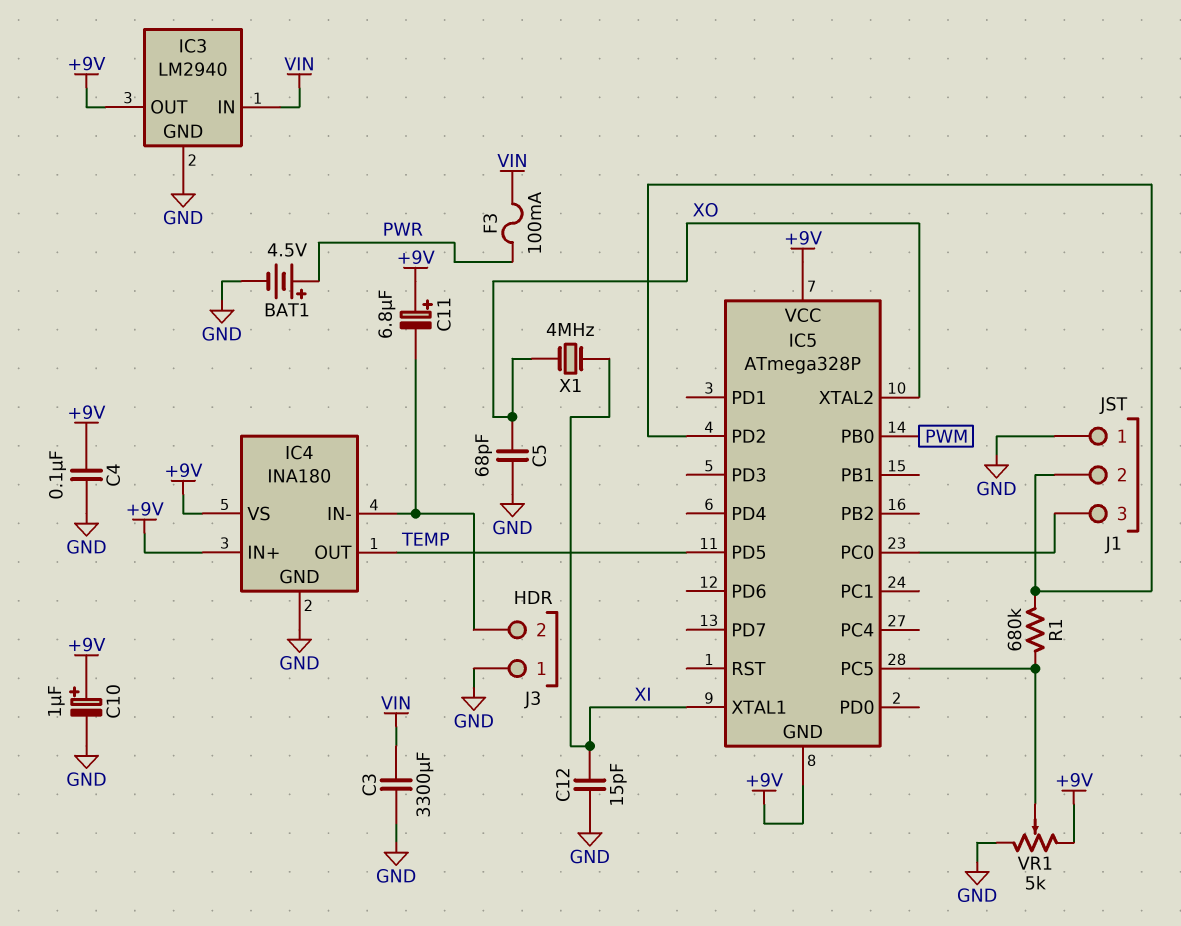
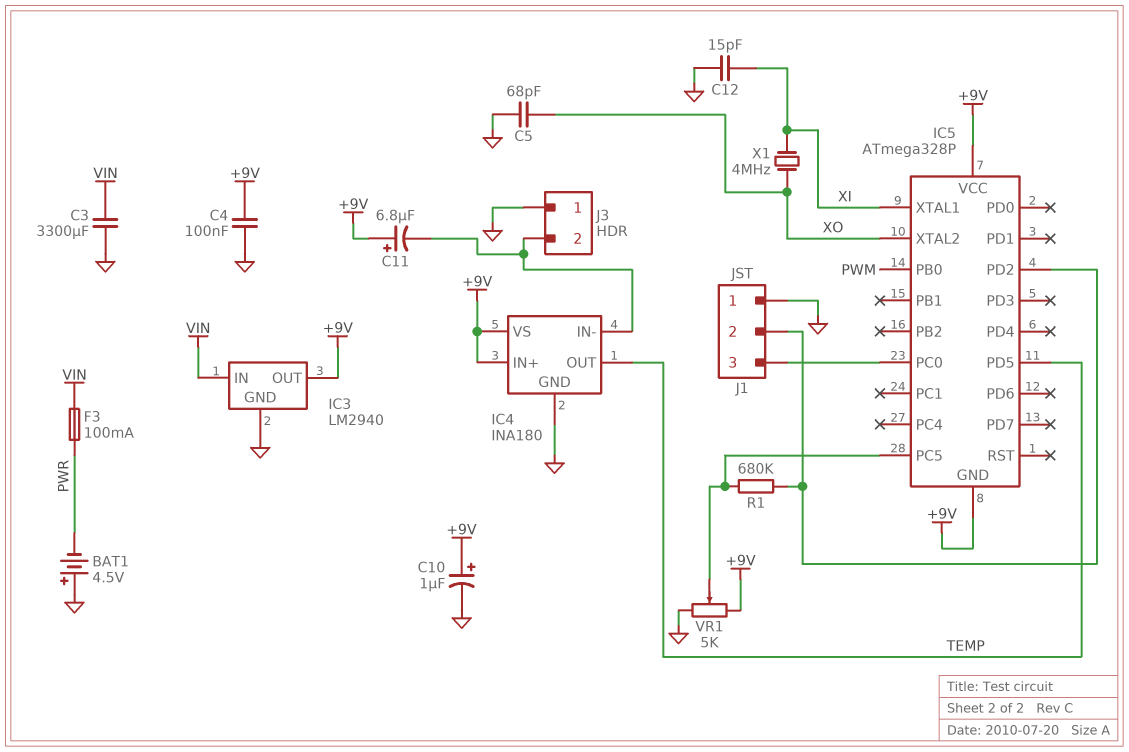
BAT1: 4.5V (plus PWR, minus GND) -> 4.5V (plus GND, minus PWR)

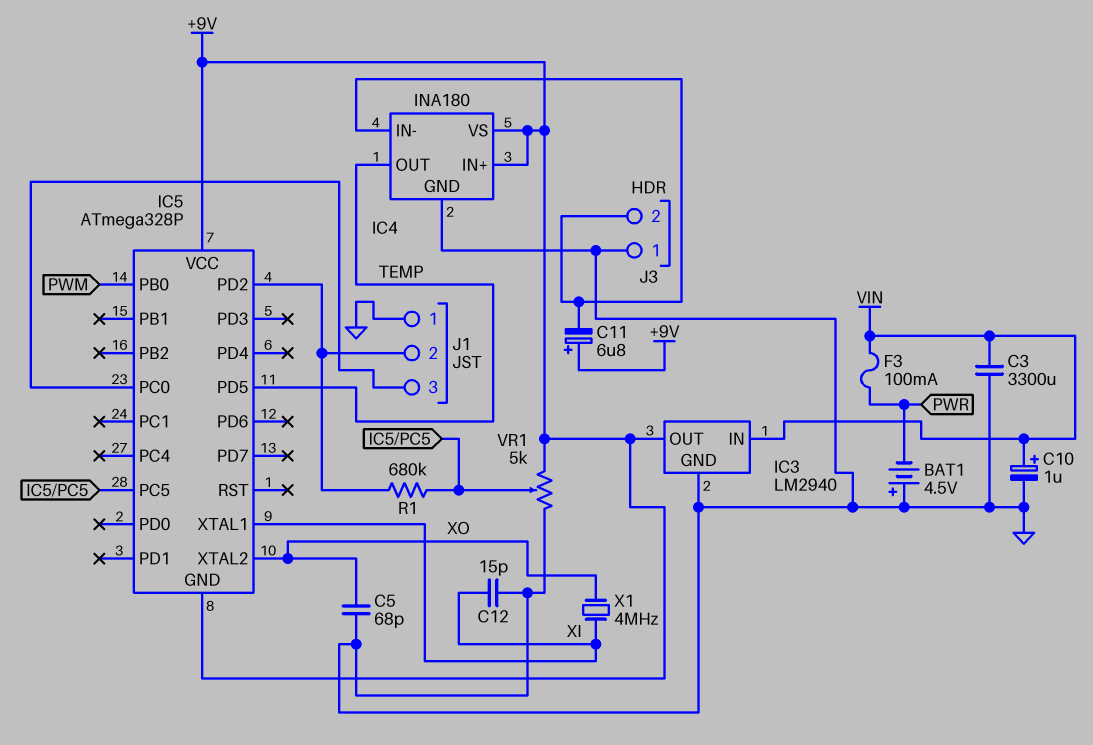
C4: 100nF (+9V, GND) -> none
C10: 1uF (plus +9V, minus GND) -> 1uF (plus VIN, minus GND)

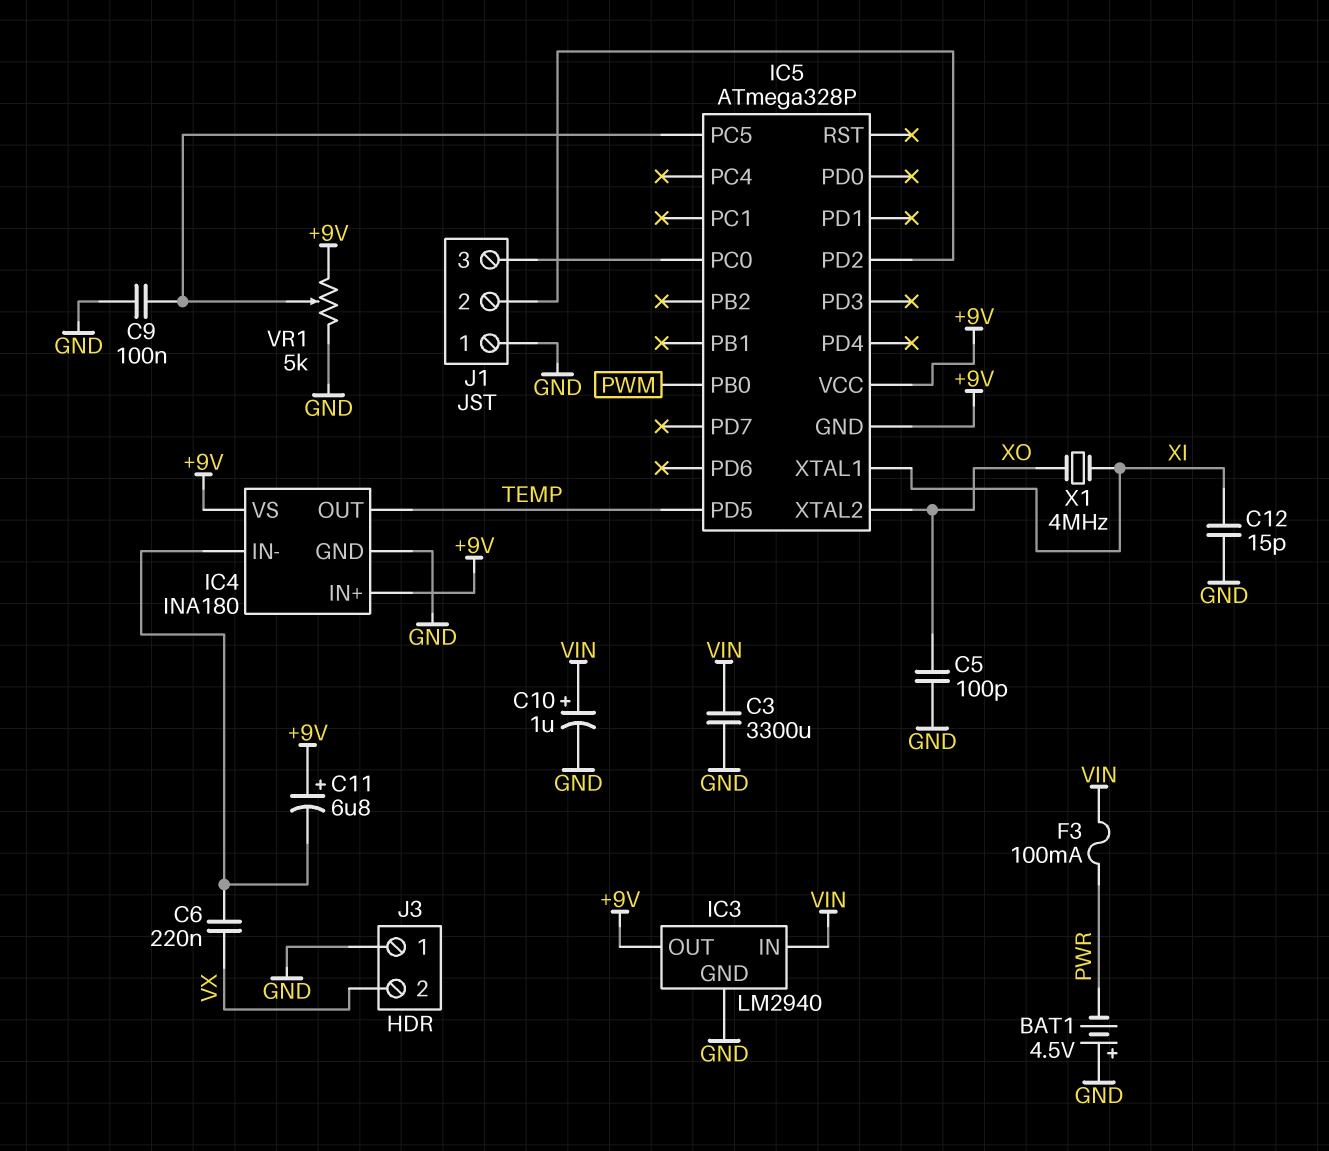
C5: 68pF (GND, XO) -> 100pF (GND, XO)
C6: none -> 220nF (IC4/IN-, VX)
C9: none -> 100nF (GND, IC5/PC5)
J3 pin 2: IC4/IN- -> VX
R1: 680k (IC5/PC5, IC5/PD2) -> none

